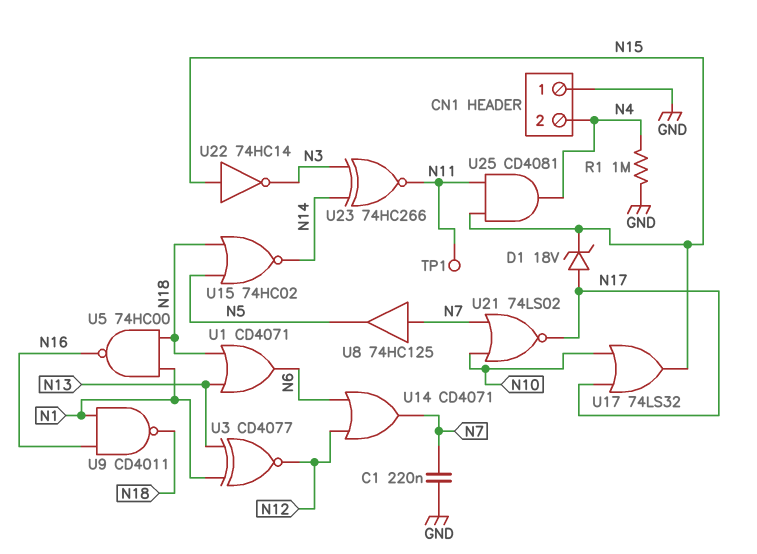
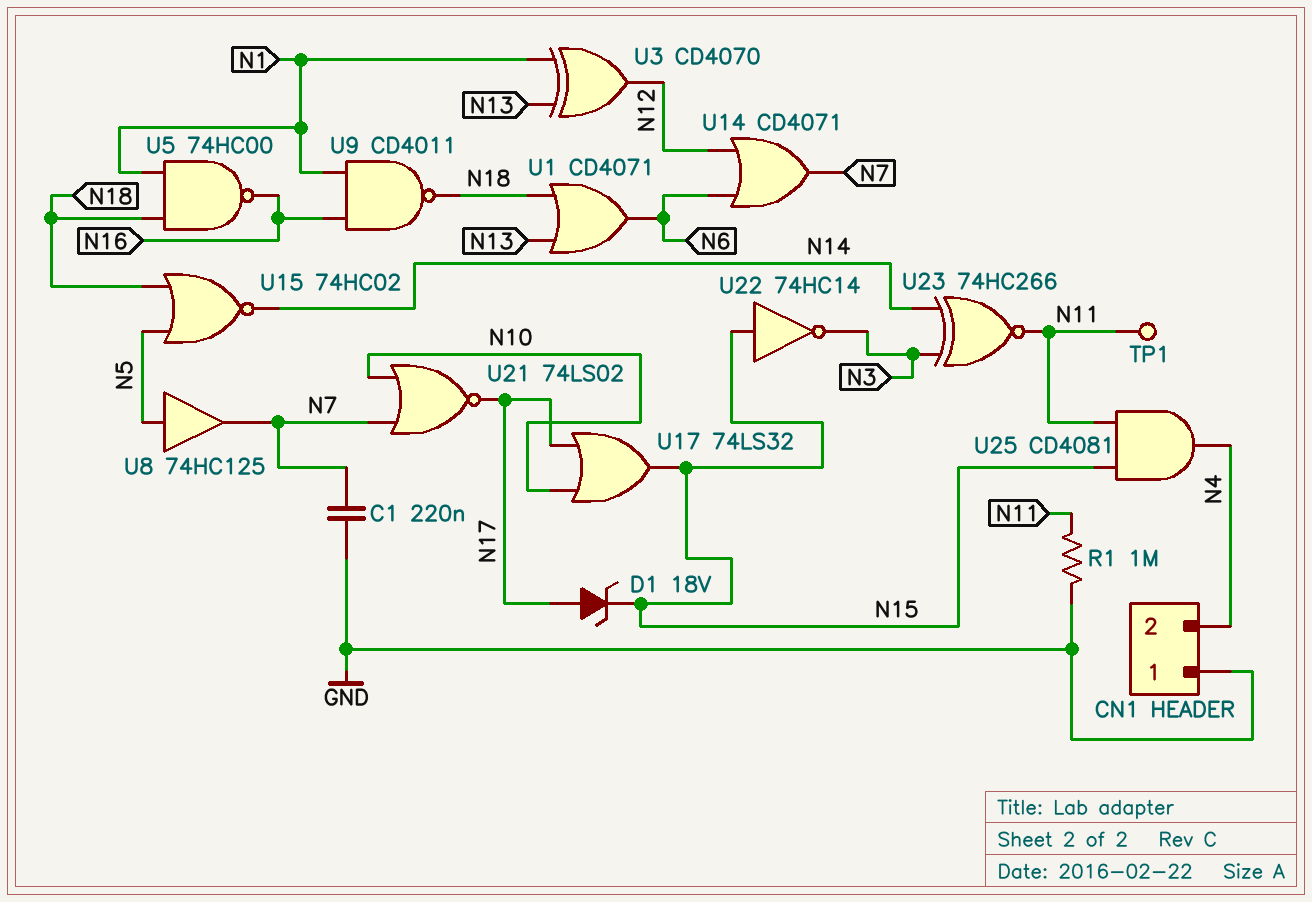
R1: 1M (GND, N4) -> 1M (GND, N11)
U3: XNOR CD4077 (in N1, in N13, out N12) -> XOR CD4070 (in N1, in N13, out N12)
U8: buffer 74HC125 (in N7, out N5) -> buffer 74HC125 (in N5, out N7)

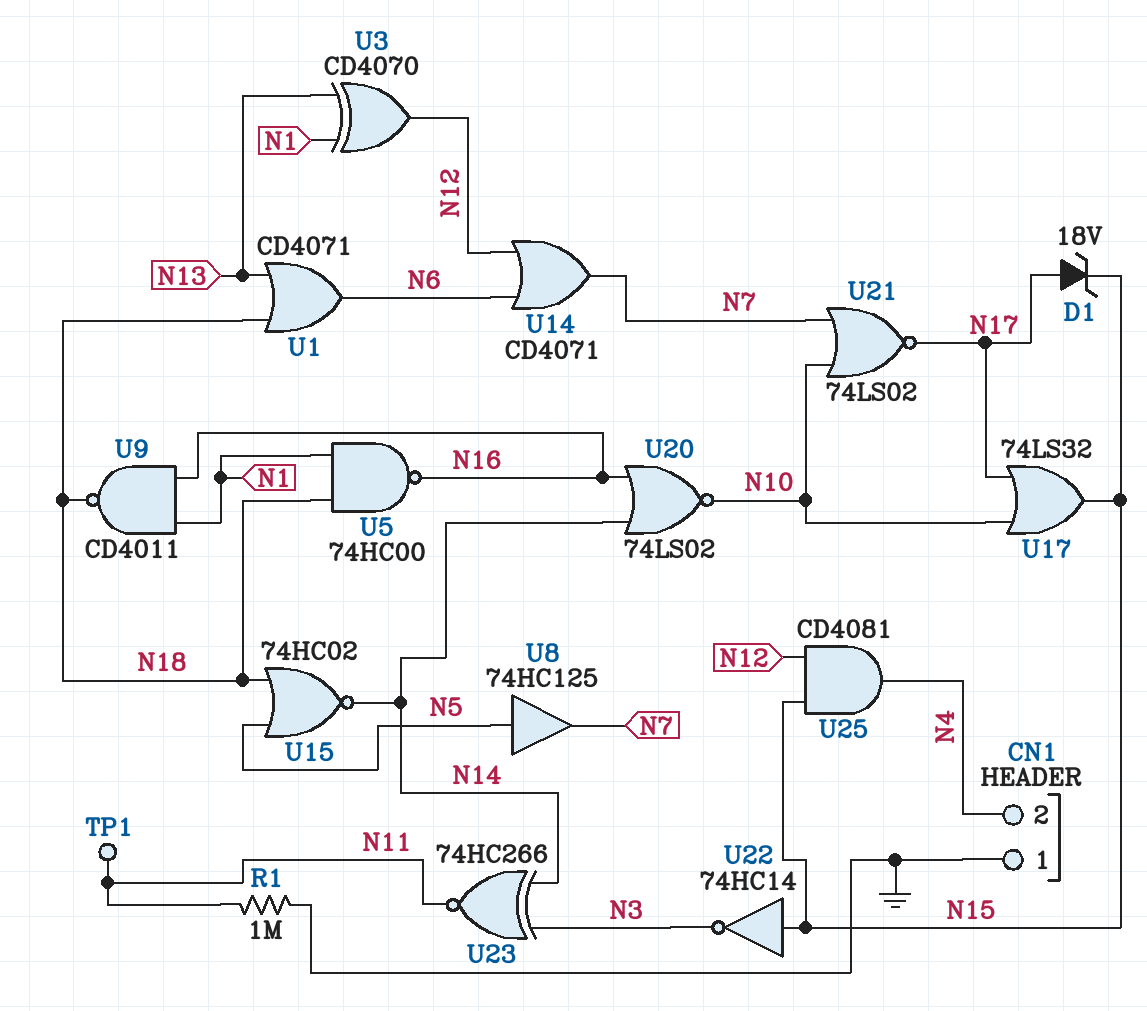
C1: 220nF (GND, N7) -> none
U20: none -> NOR 74LS02 (in N14, in N16, out N10)
U25: AND CD4081 (in N11, in N15, out N4) -> AND CD4081 (in N12, in N15, out N4)

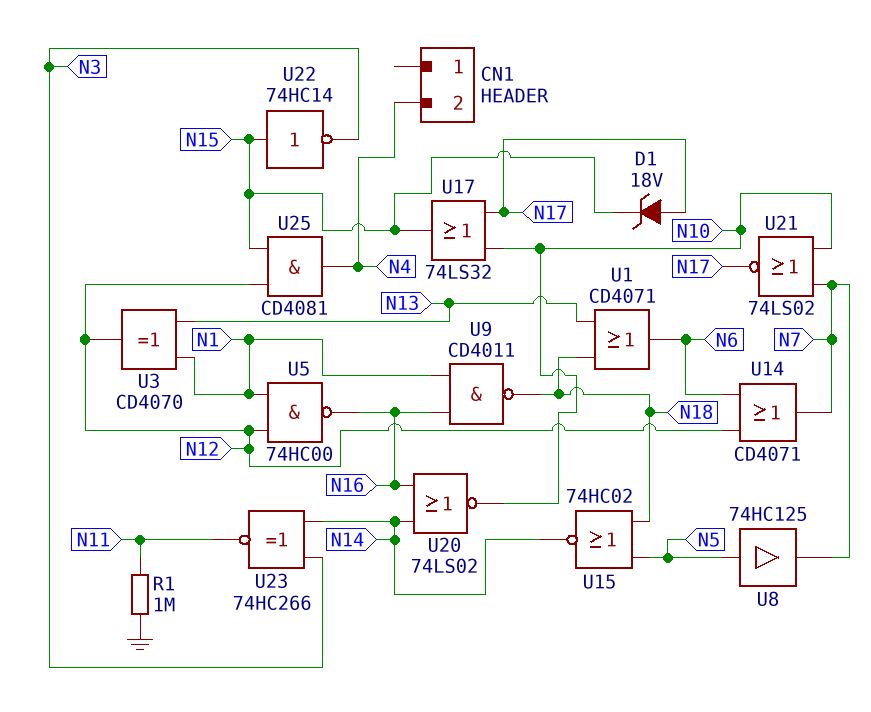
CN1 pin 1: GND -> none
TP1: test point (N11) -> none
U5: NAND 74HC00 (in N1, in N18, out N16) -> NAND 74HC00 (in N1, in N12, out N16)

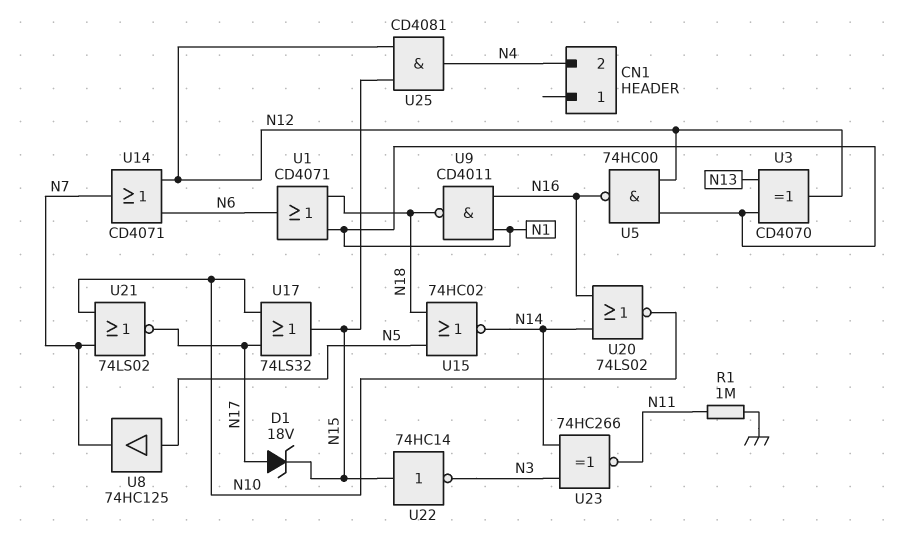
U1: OR CD4071 (in N13, in N18, out N6) -> OR CD4071 (in N1, in N18, out N6)

